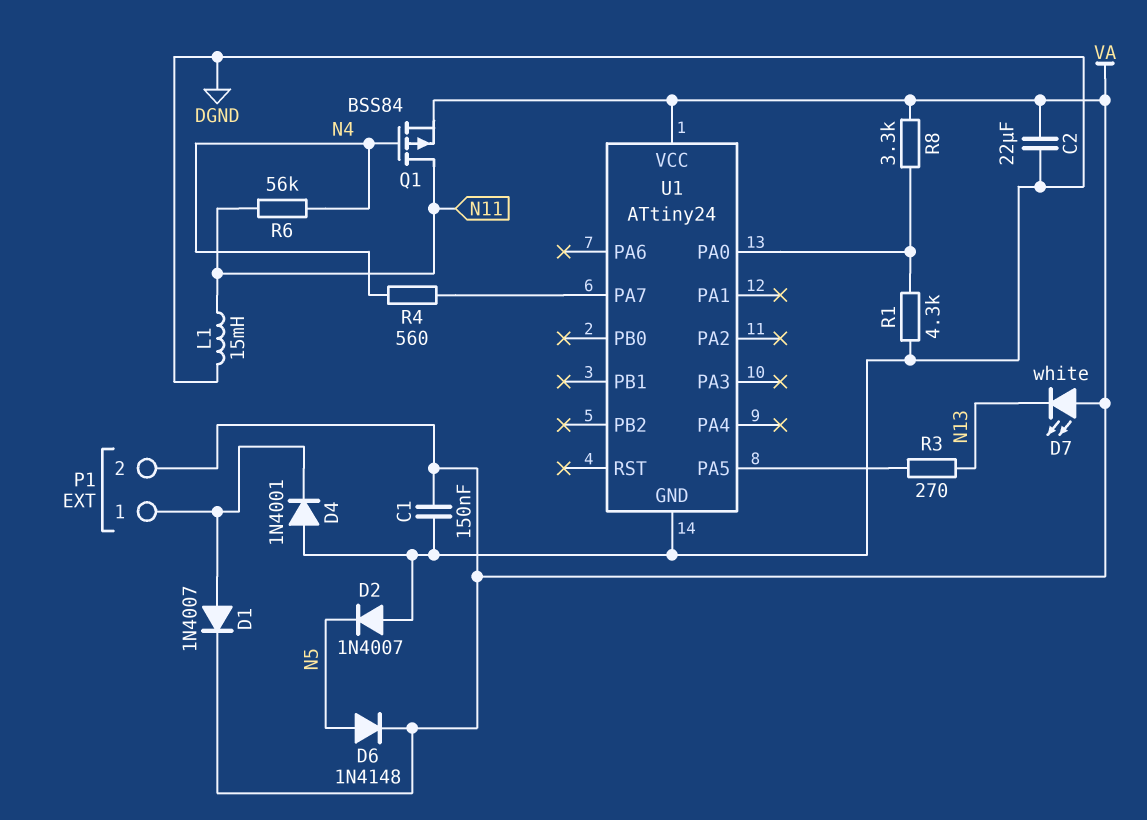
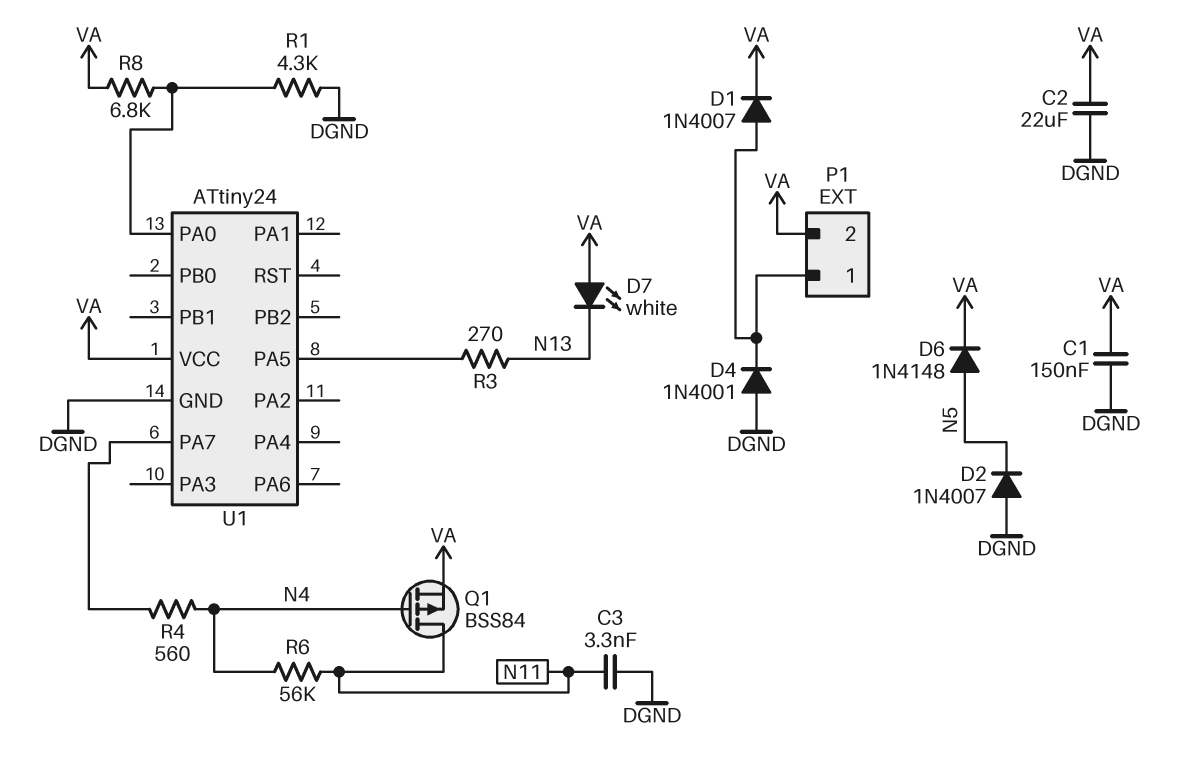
C3: none -> 3.3nF (DGND, N11)
L1: 15mH (DGND, N11) -> none
R8: 3.3k (U1/PA0, VA) -> 6.8k (U1/PA0, VA)

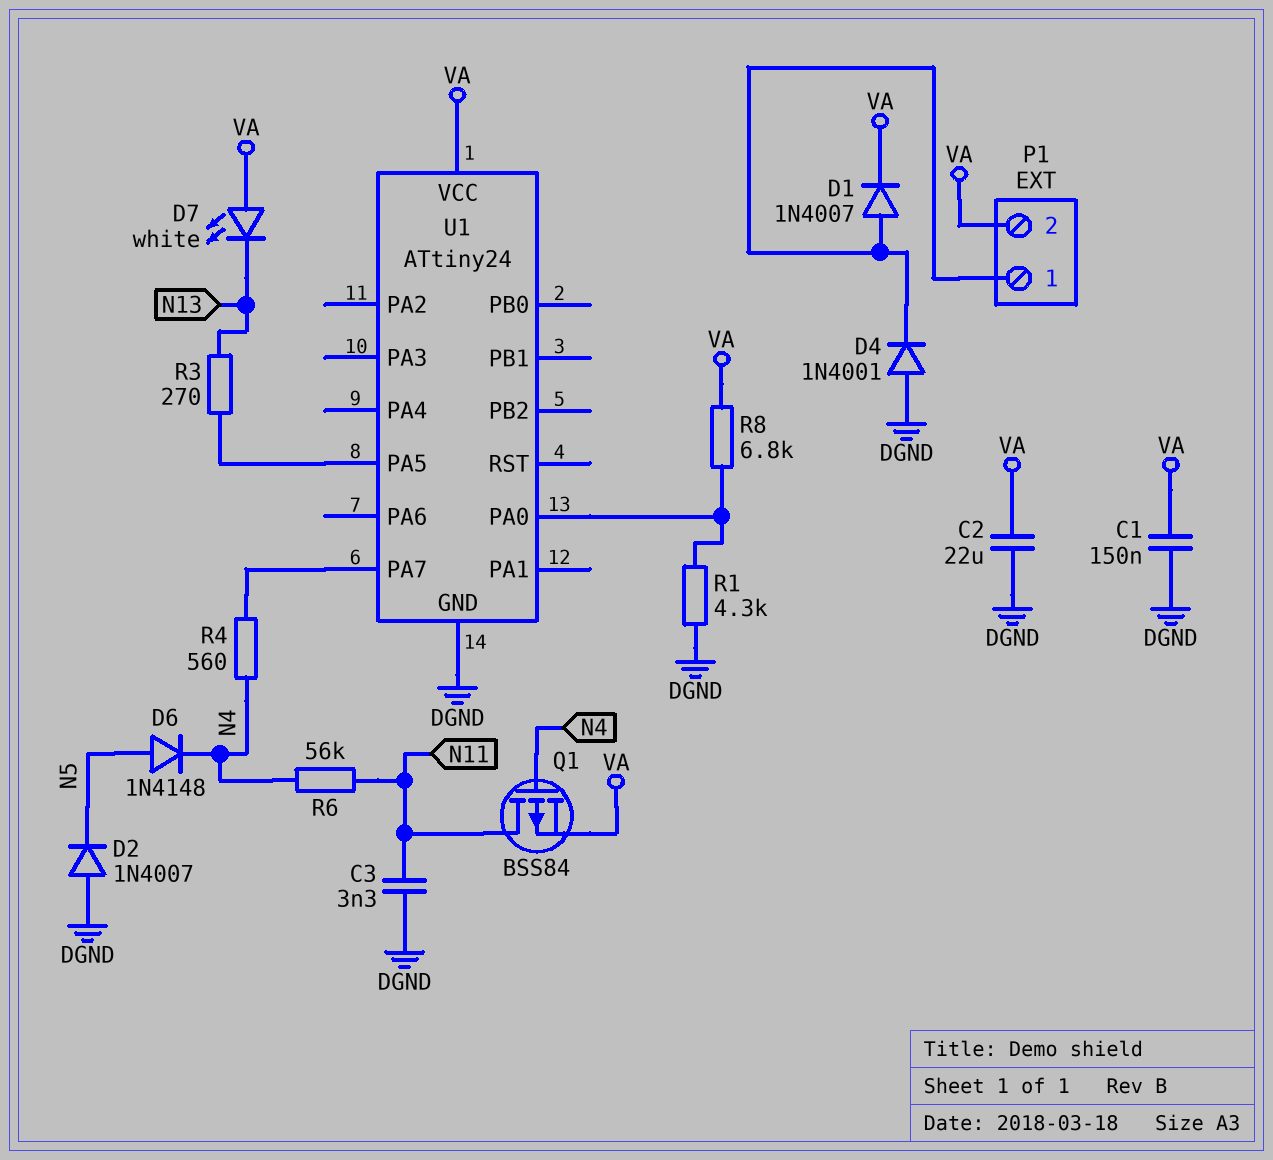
D6: diode 1N4148 (A N5, K VA) -> diode 1N4148 (A N5, K N4)

